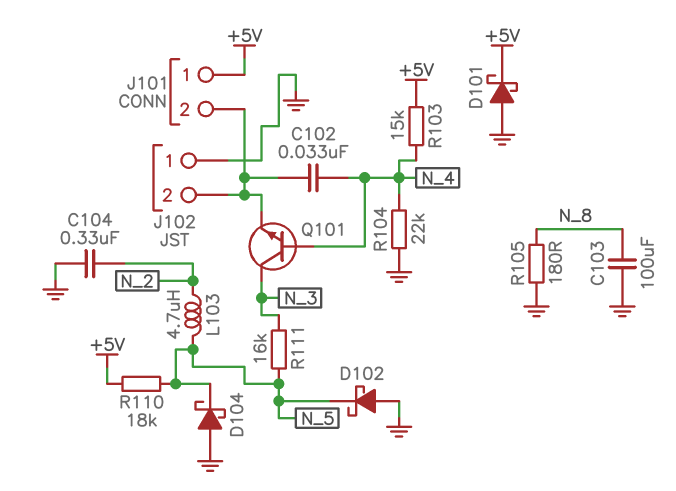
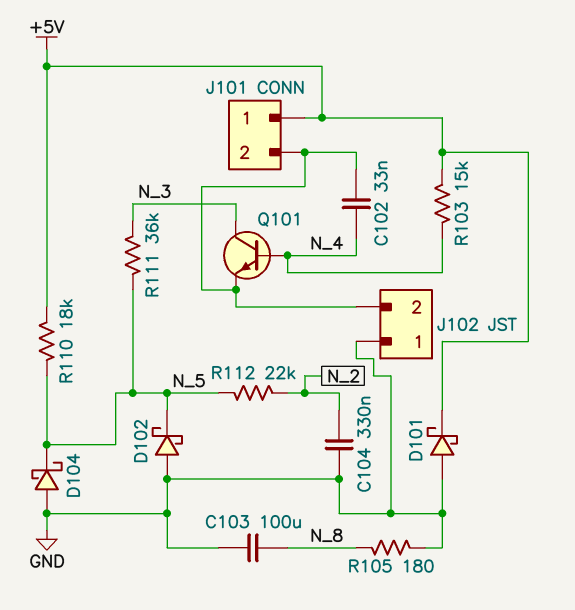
L103: 4.7uH (N_2, N_5) -> none
R104: 22k (GND, N_4) -> none
R111: 16k (N_3, N_5) -> 36k (N_3, N_5)
R112: none -> 22k (N_2, N_5)

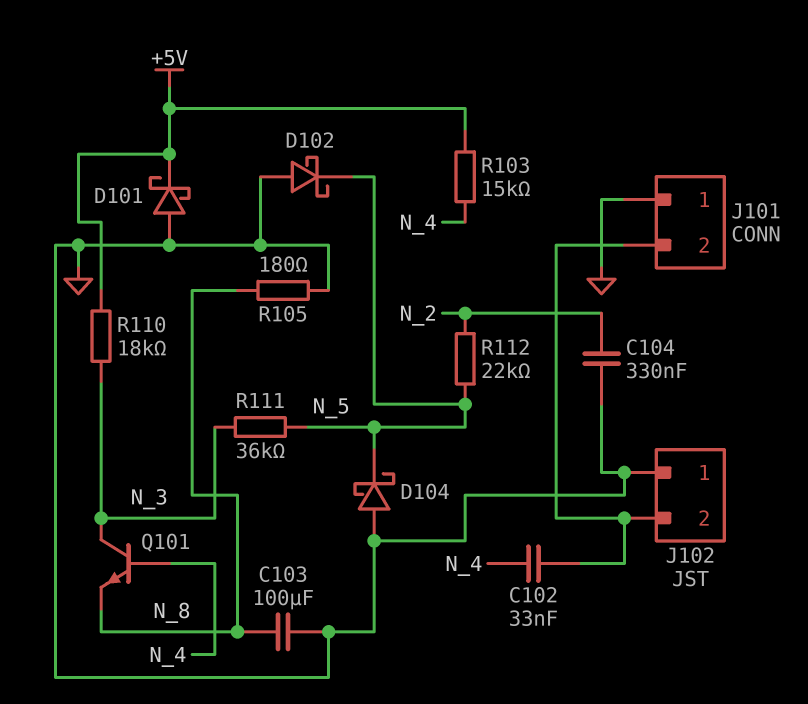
J101 pin 1: +5V -> GND
Q101: NPN (B N_4, C N_3, E J101/2) -> NPN (B N_4, C N_3, E N_8)
R110: 18k (+5V, N_5) -> 18k (+5V, N_3)

